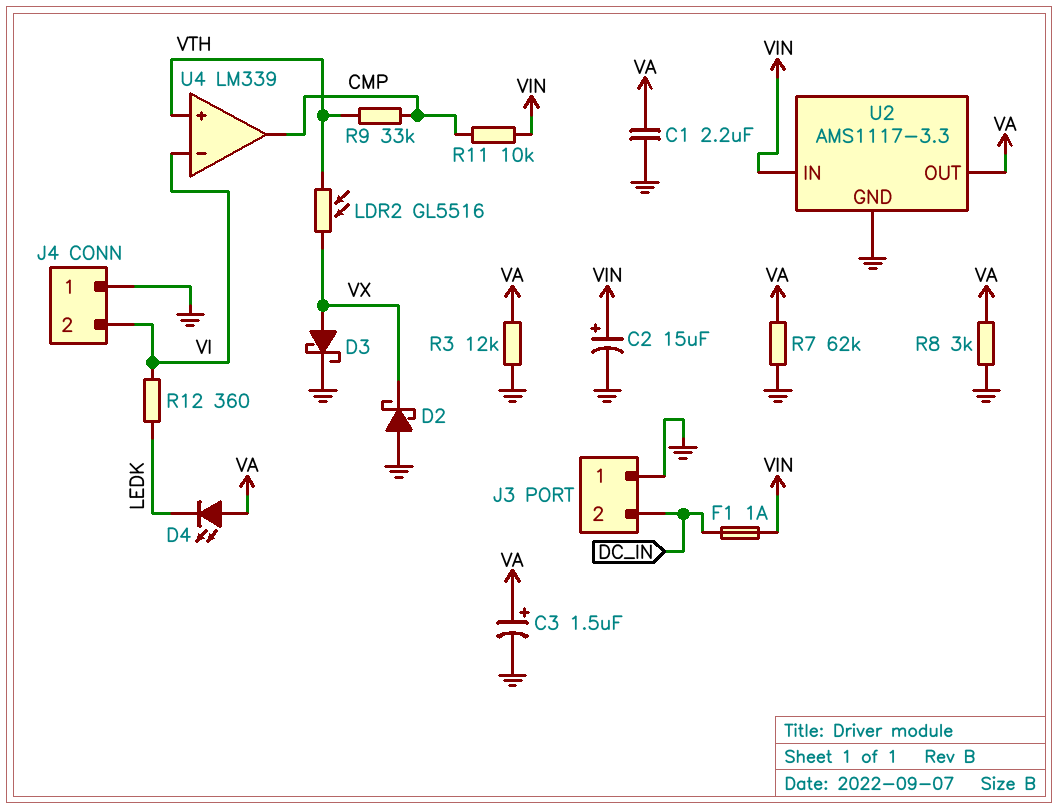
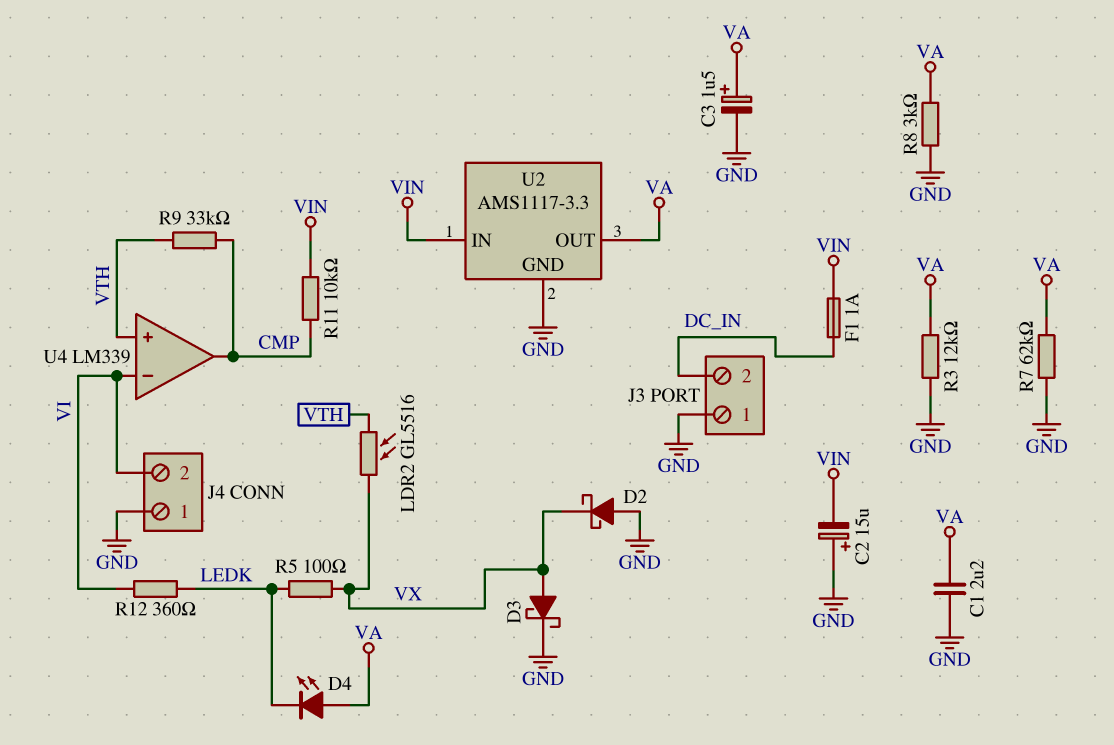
C2: 15uF (plus VIN, minus GND) -> 15uF (plus GND, minus VIN)
R5: none -> 100 (LEDK, VX)

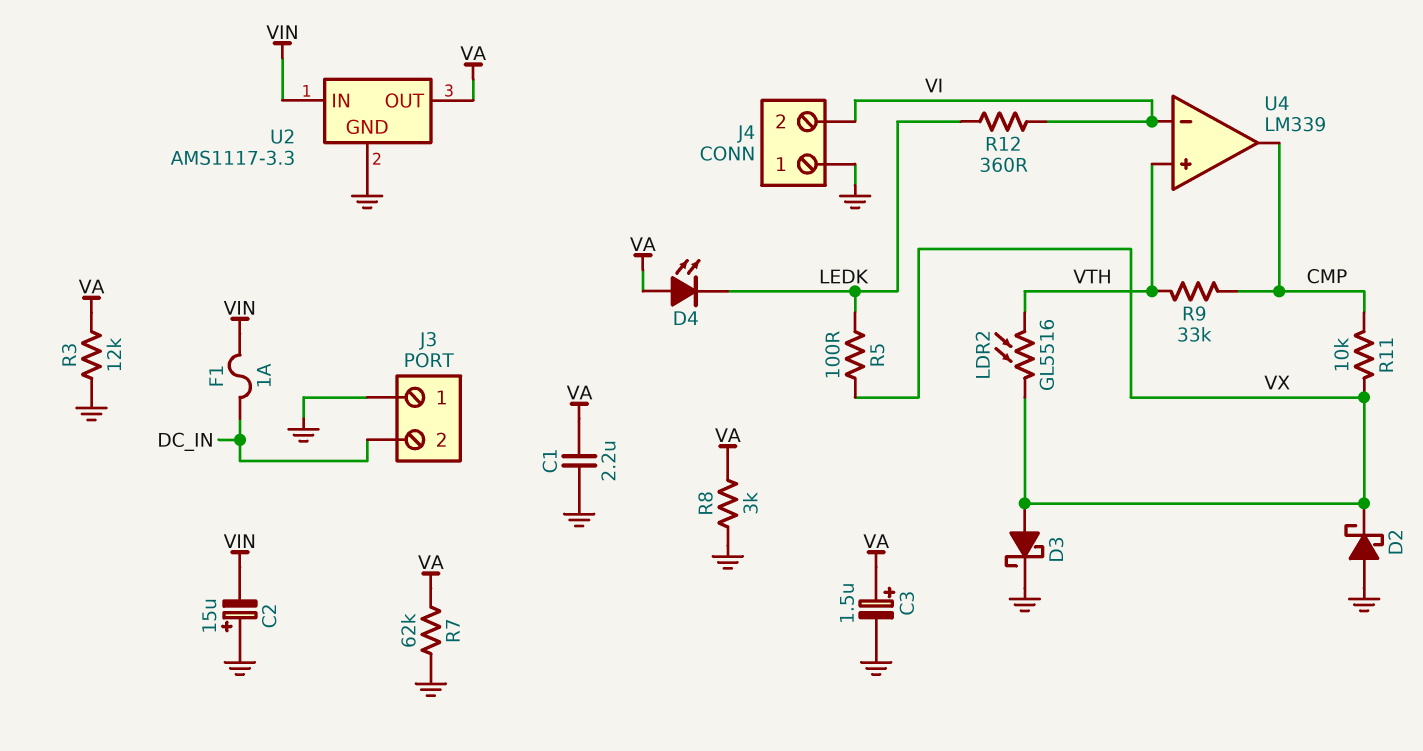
R11: 10k (CMP, VIN) -> 10k (CMP, VX)

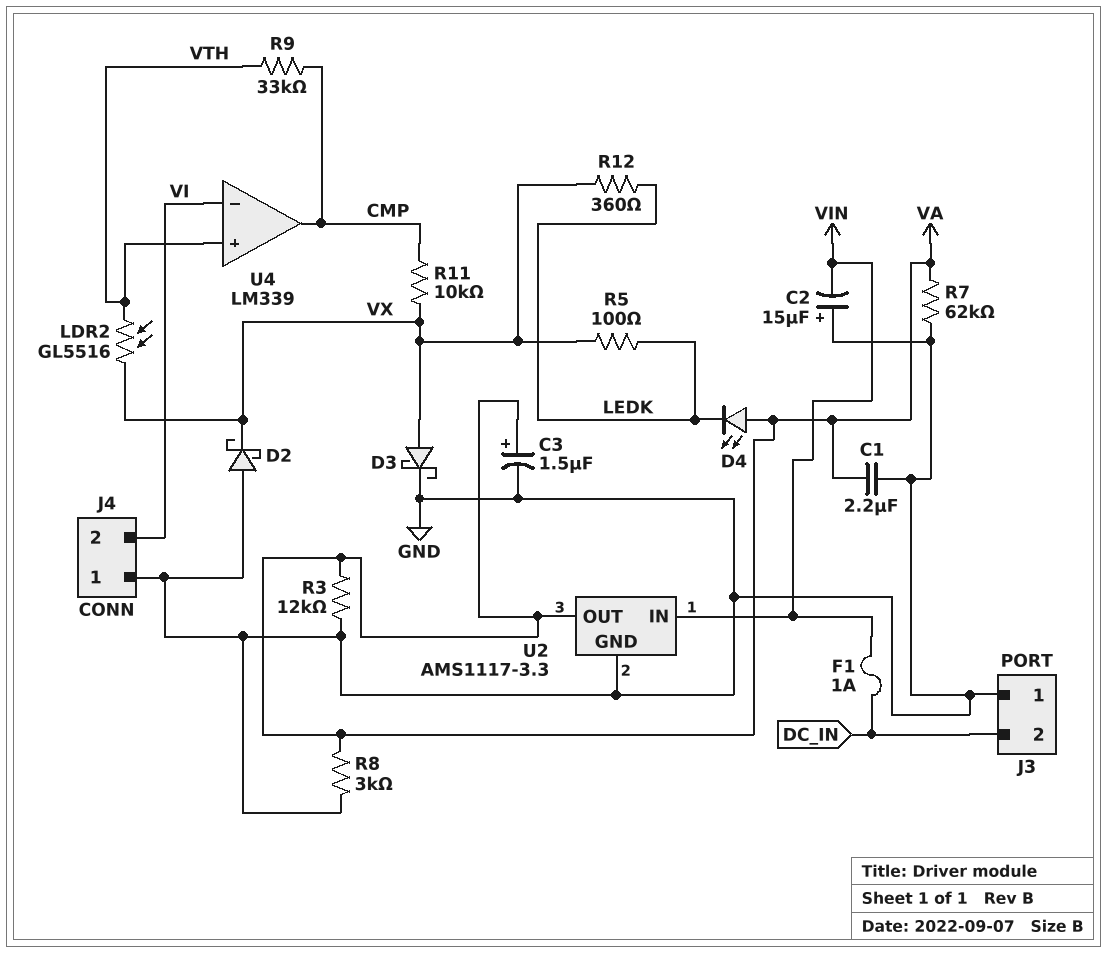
R12: 360 (LEDK, VI) -> 360 (LEDK, VX)

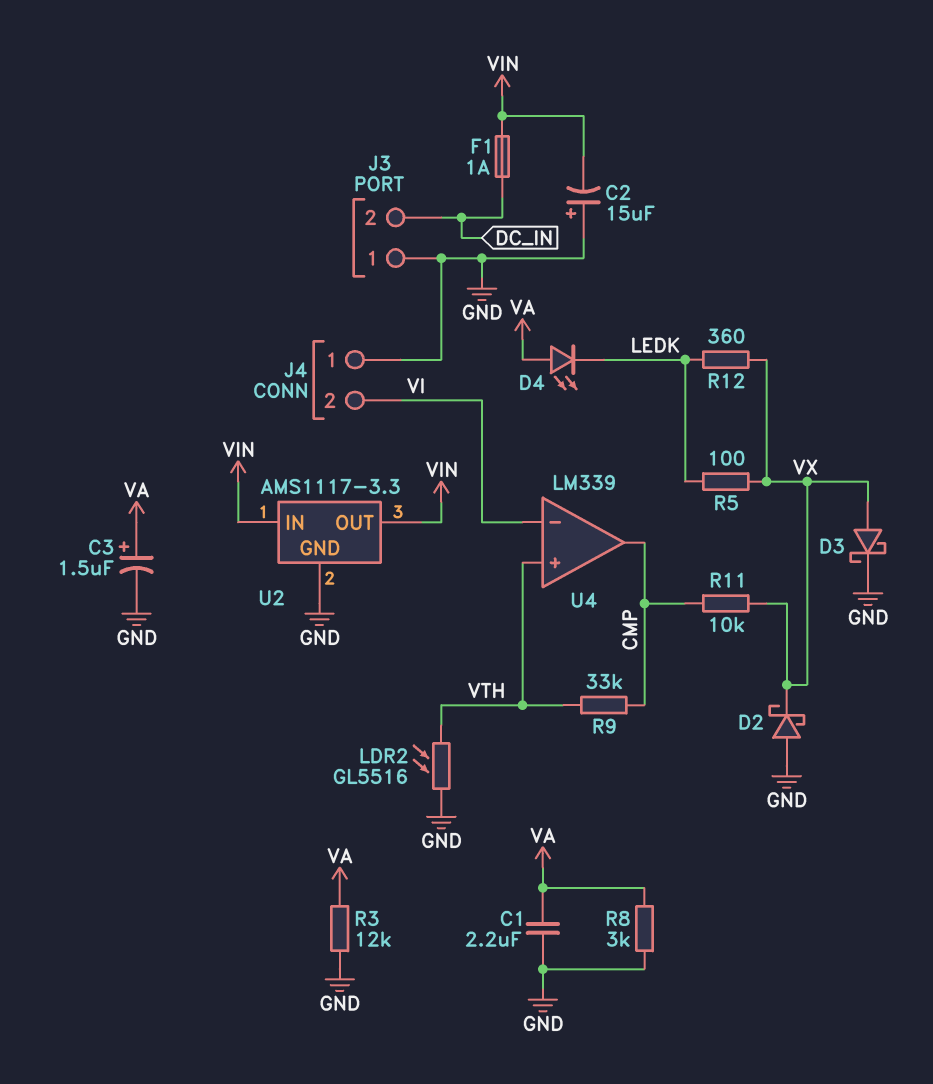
LDR2: GL5516 (VTH, VX) -> GL5516 (GND, VTH)
R7: 62k (GND, VA) -> none
U2 pin OUT: VA -> VIN

